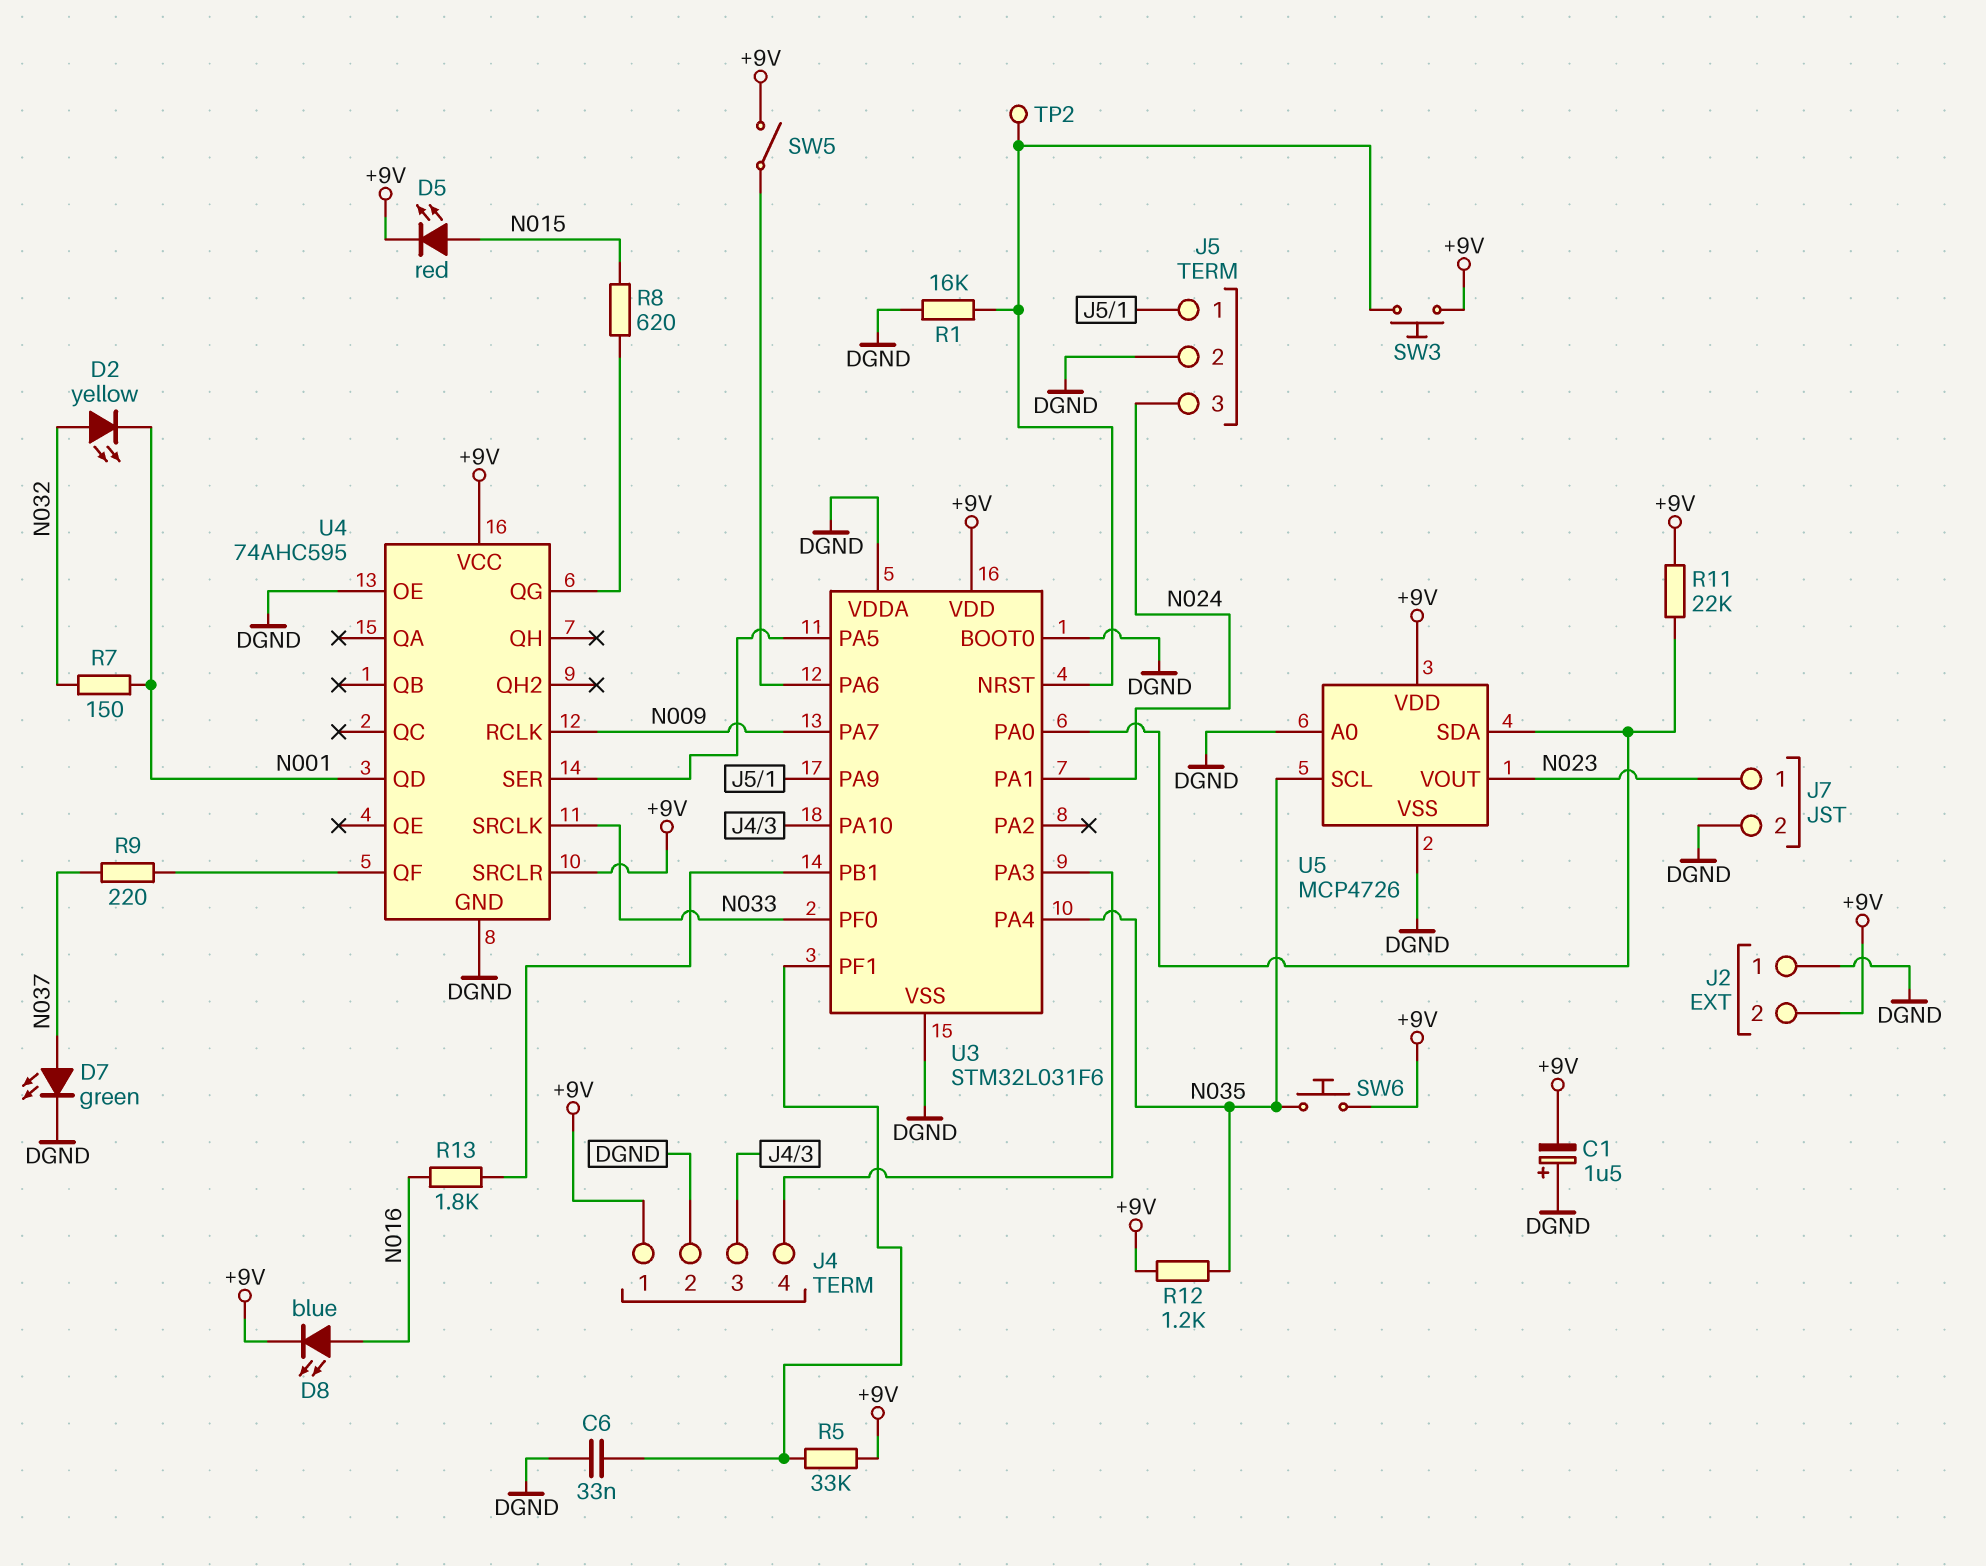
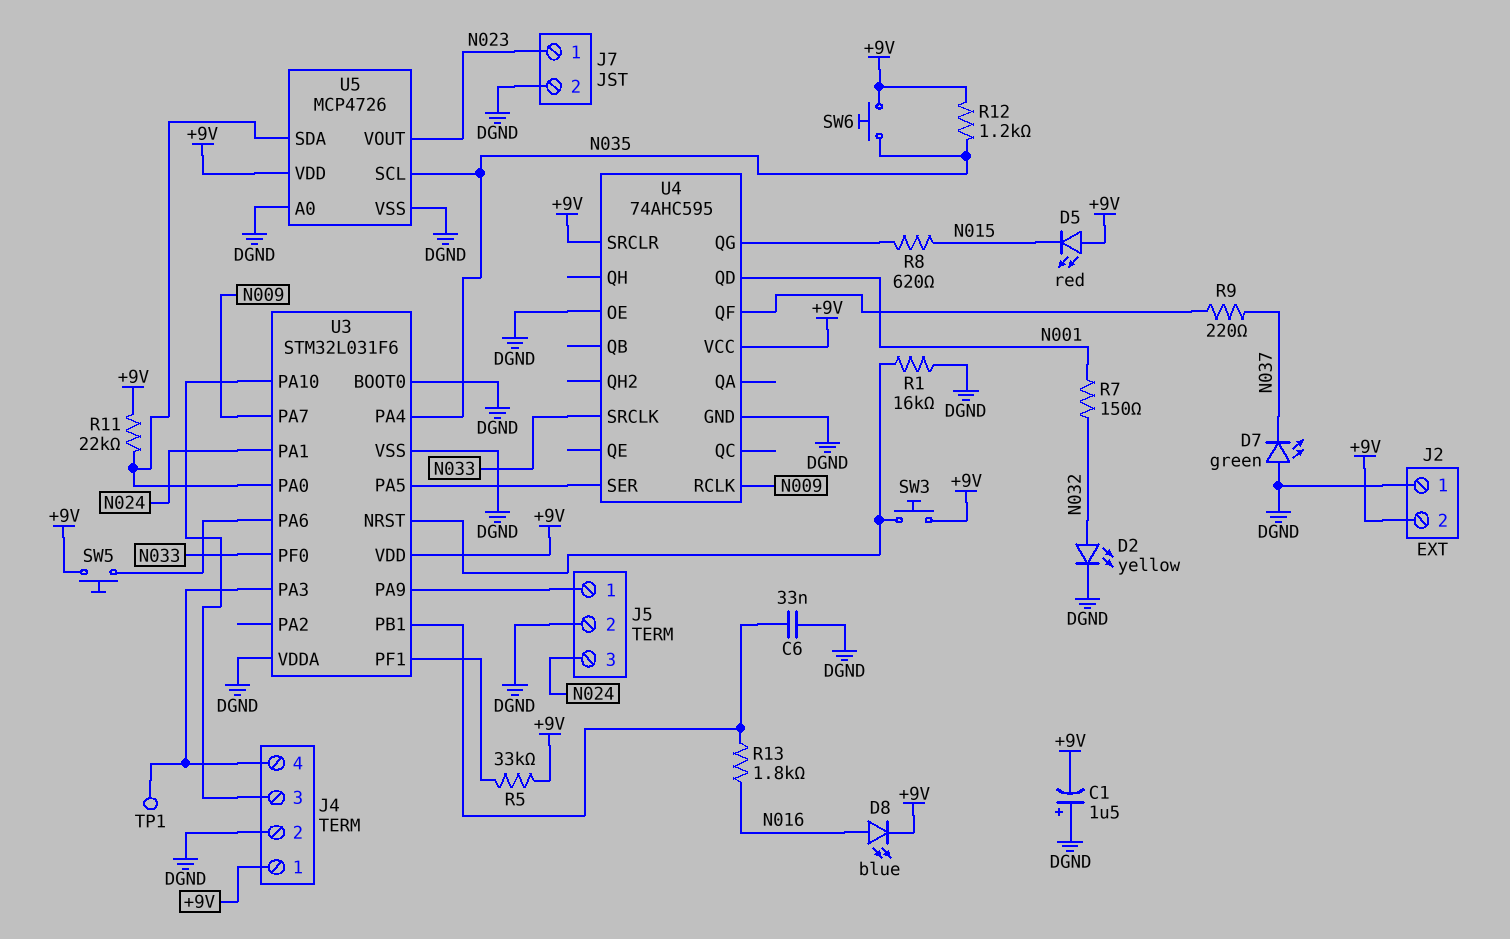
C6: 33nF (DGND, U3/PF1) -> 33nF (DGND, U3/PB1)
D2: LED yellow (A N032, K N001) -> LED yellow (A N032, K DGND)
D5: LED red (A N015, K +9V) -> LED red (A +9V, K N015)
D7: LED green (A N037, K DGND) -> LED green (A DGND, K N037)
SW5: switch (+9V, U3/PA6) -> button (+9V, U3/PA6)
TP1: none -> test point (J4/4)
TP2: test point (U3/NRST) -> none

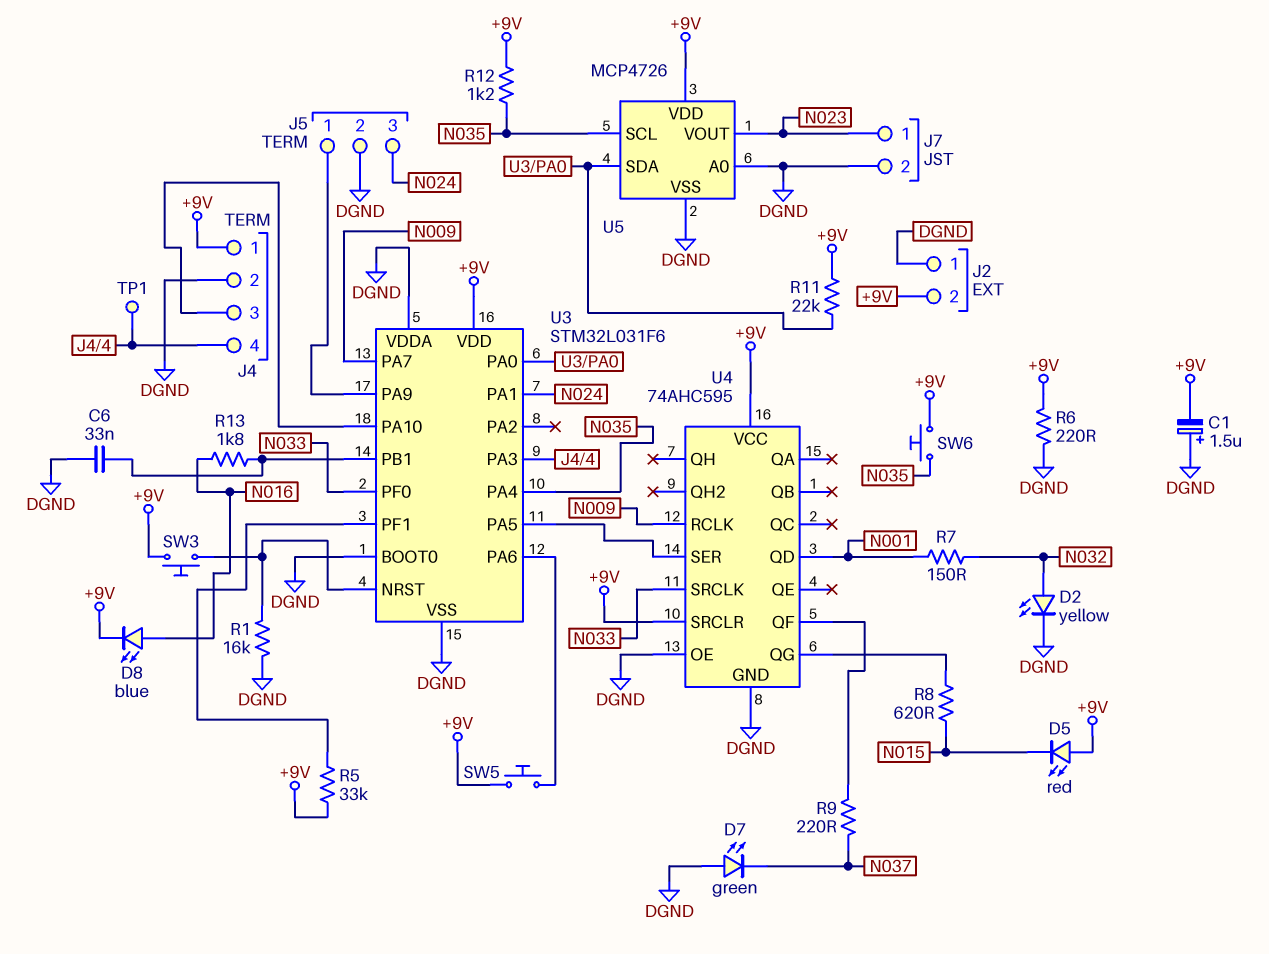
R6: none -> 220 (+9V, DGND)

